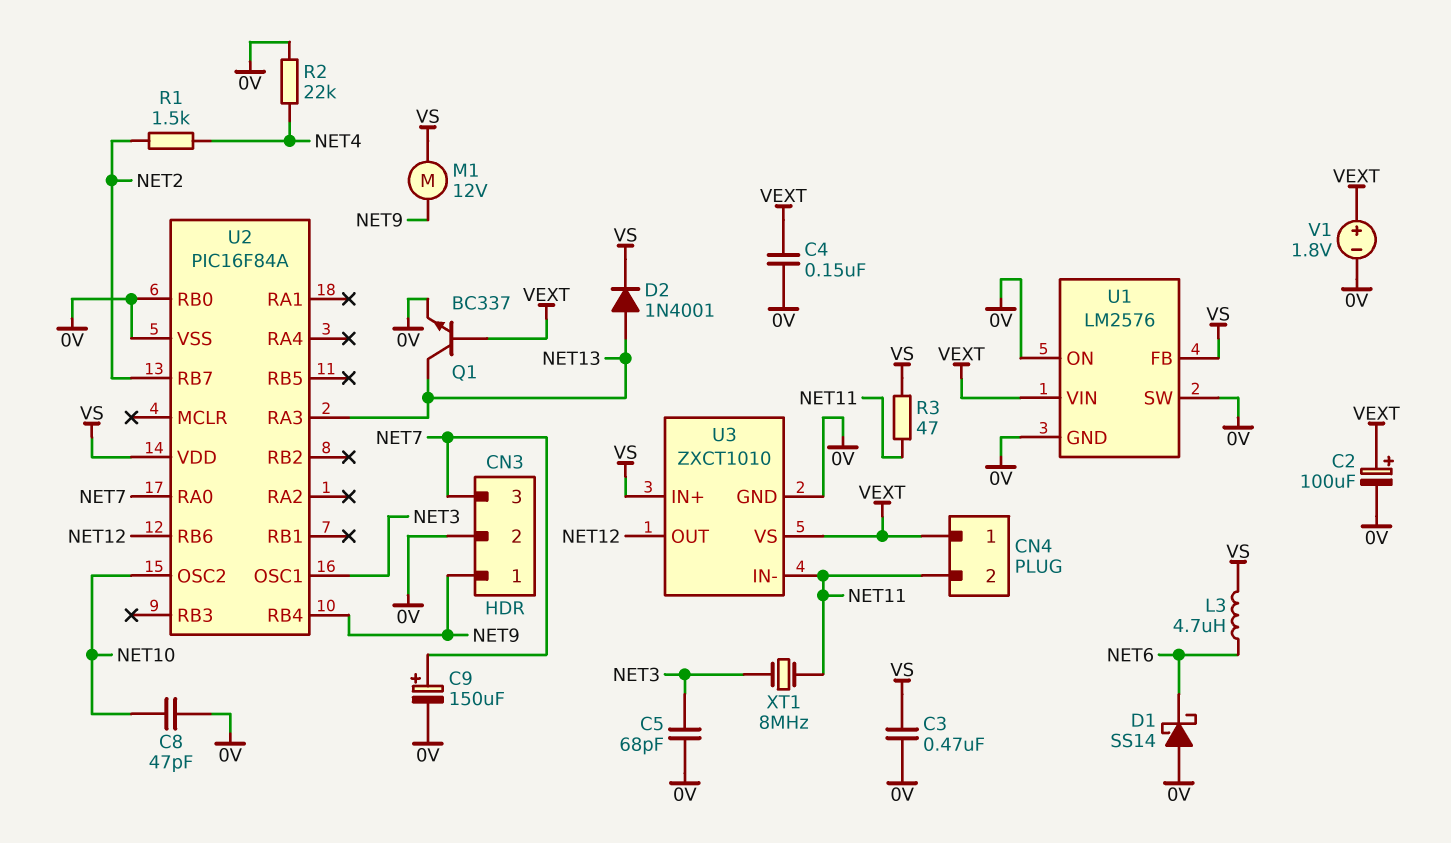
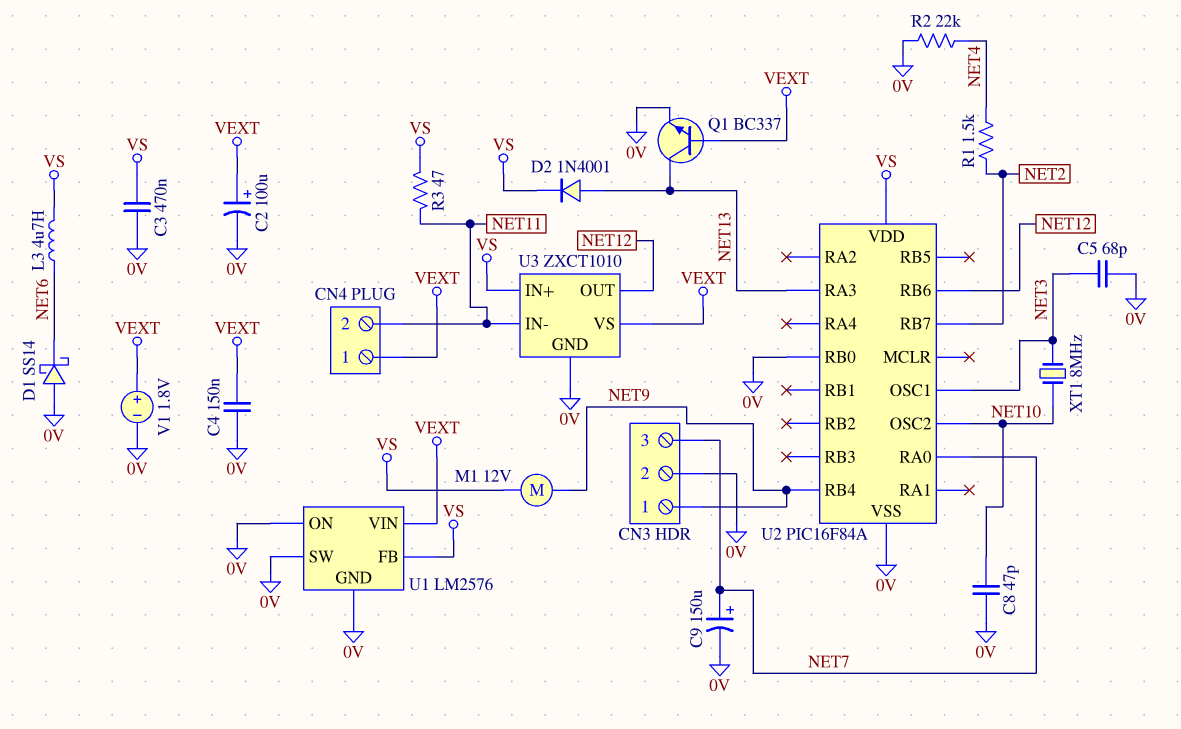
XT1: 8MHz (NET3, NET11) -> 8MHz (NET3, NET10)

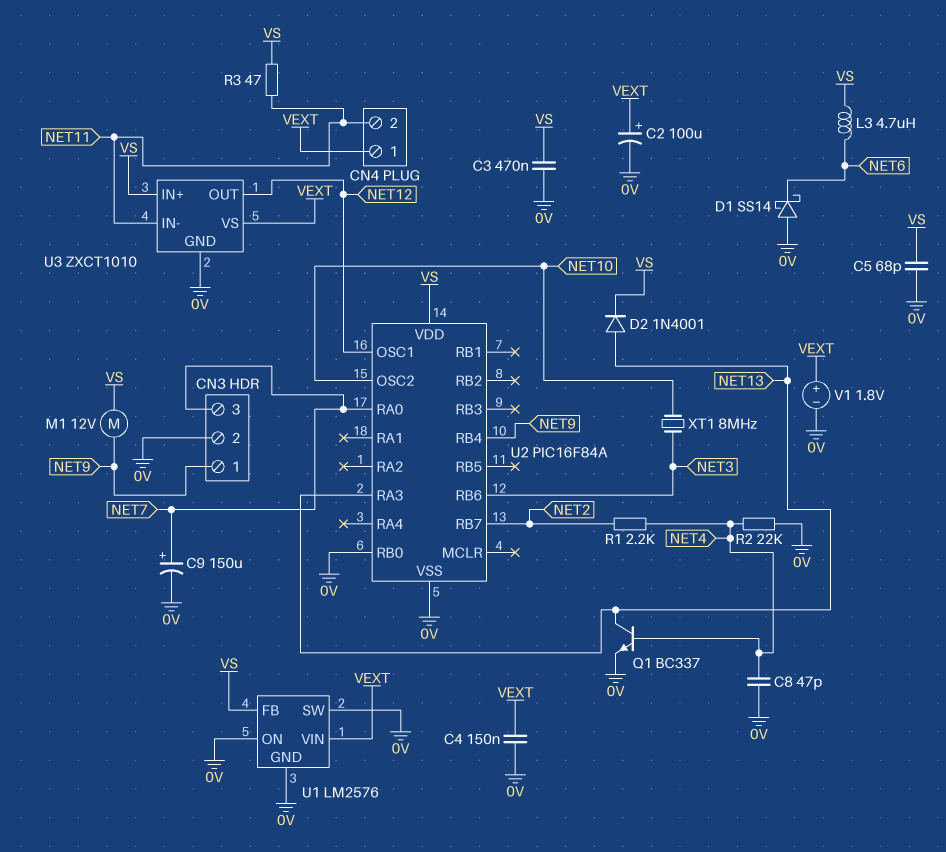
C5: 68pF (0V, NET3) -> 68pF (0V, VS)
C8: 47pF (0V, NET10) -> 47pF (0V, NET4)
Q1: NPN BC337 (B VEXT, C NET13, E 0V) -> NPN BC337 (B NET4, C NET13, E 0V)
R1: 1.5k (NET2, NET4) -> 2.2k (NET2, NET4)
U2 pin OSC1: NET3 -> NET12
U2 pin RB6: NET12 -> NET3

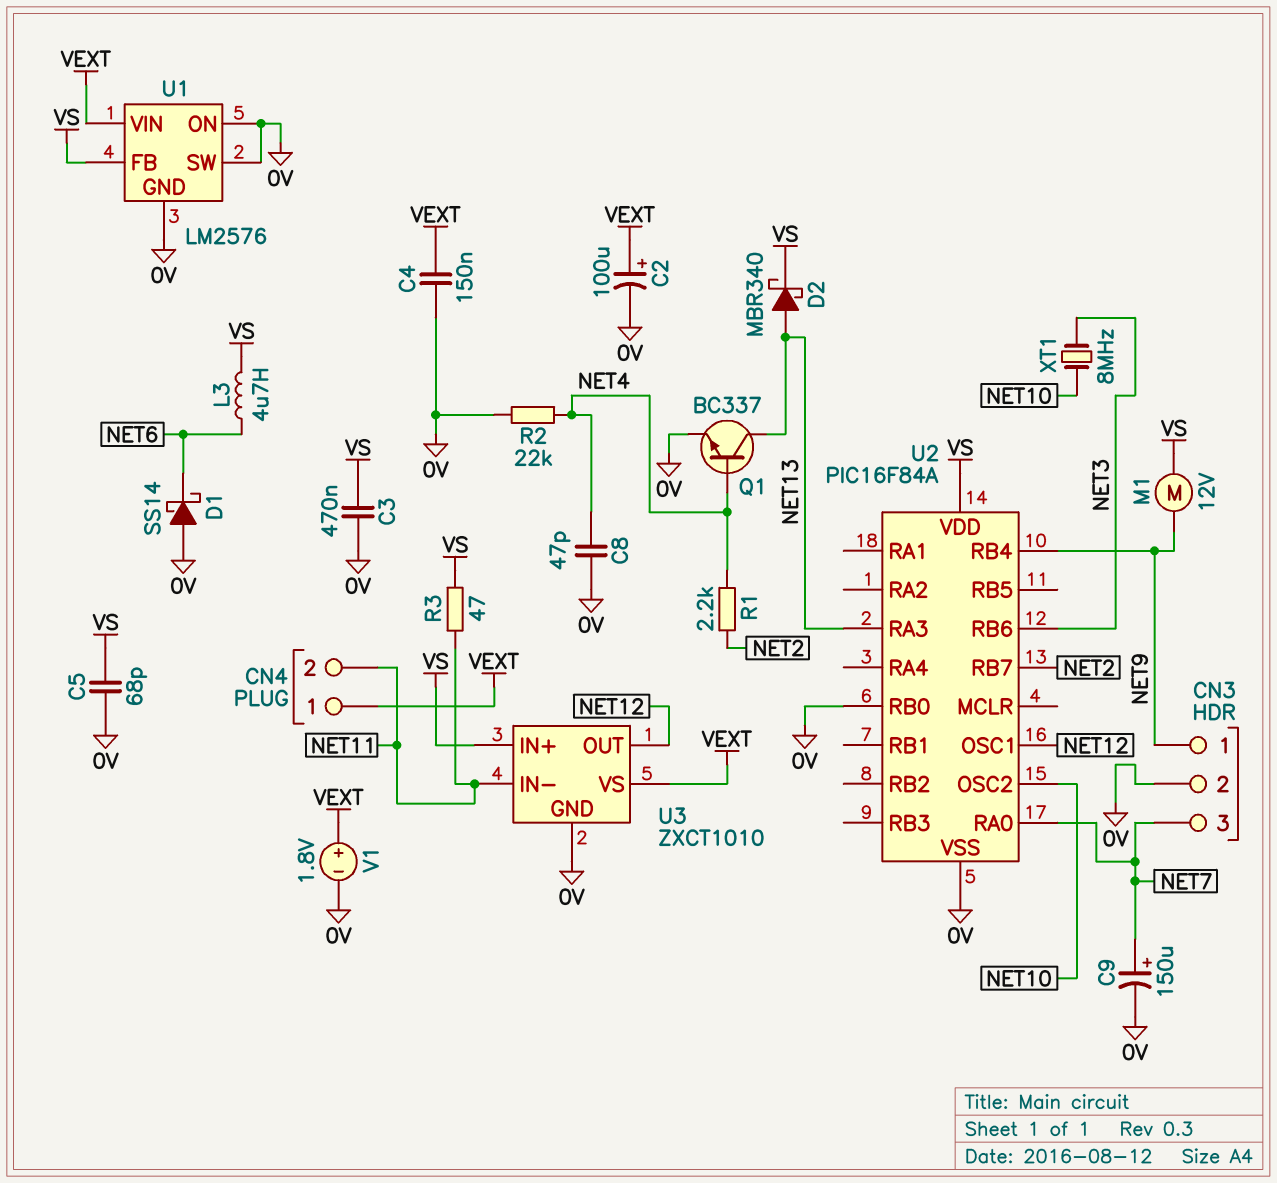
D2: diode 1N4001 (A NET13, K VS) -> schottky MBR340 (A NET13, K VS)

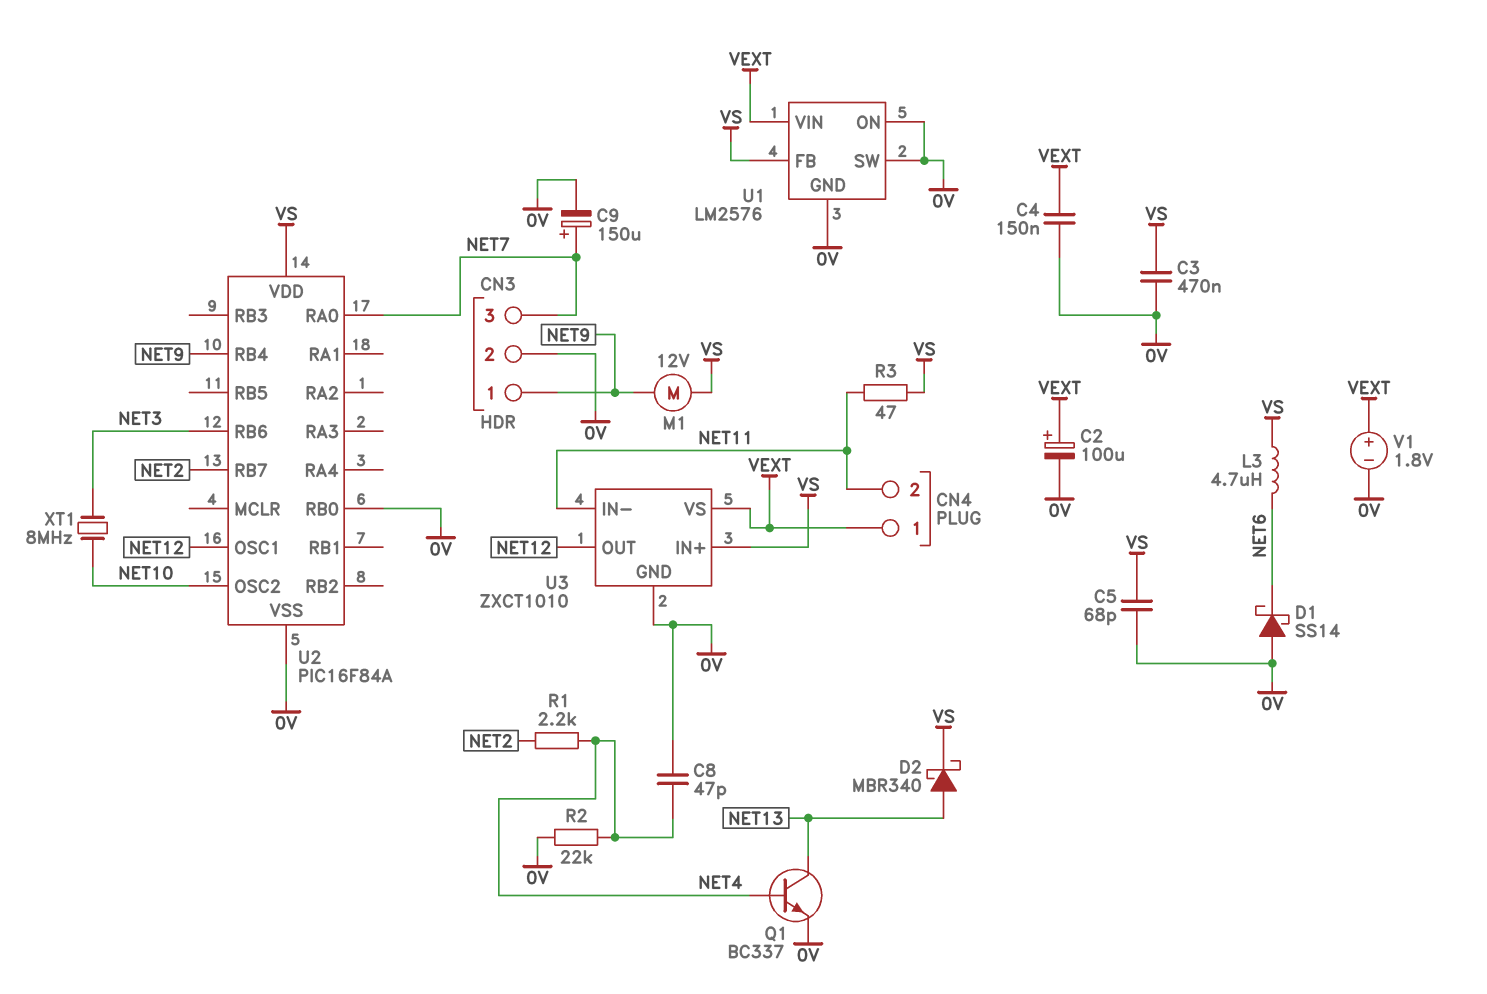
U2 pin RA3: NET13 -> none

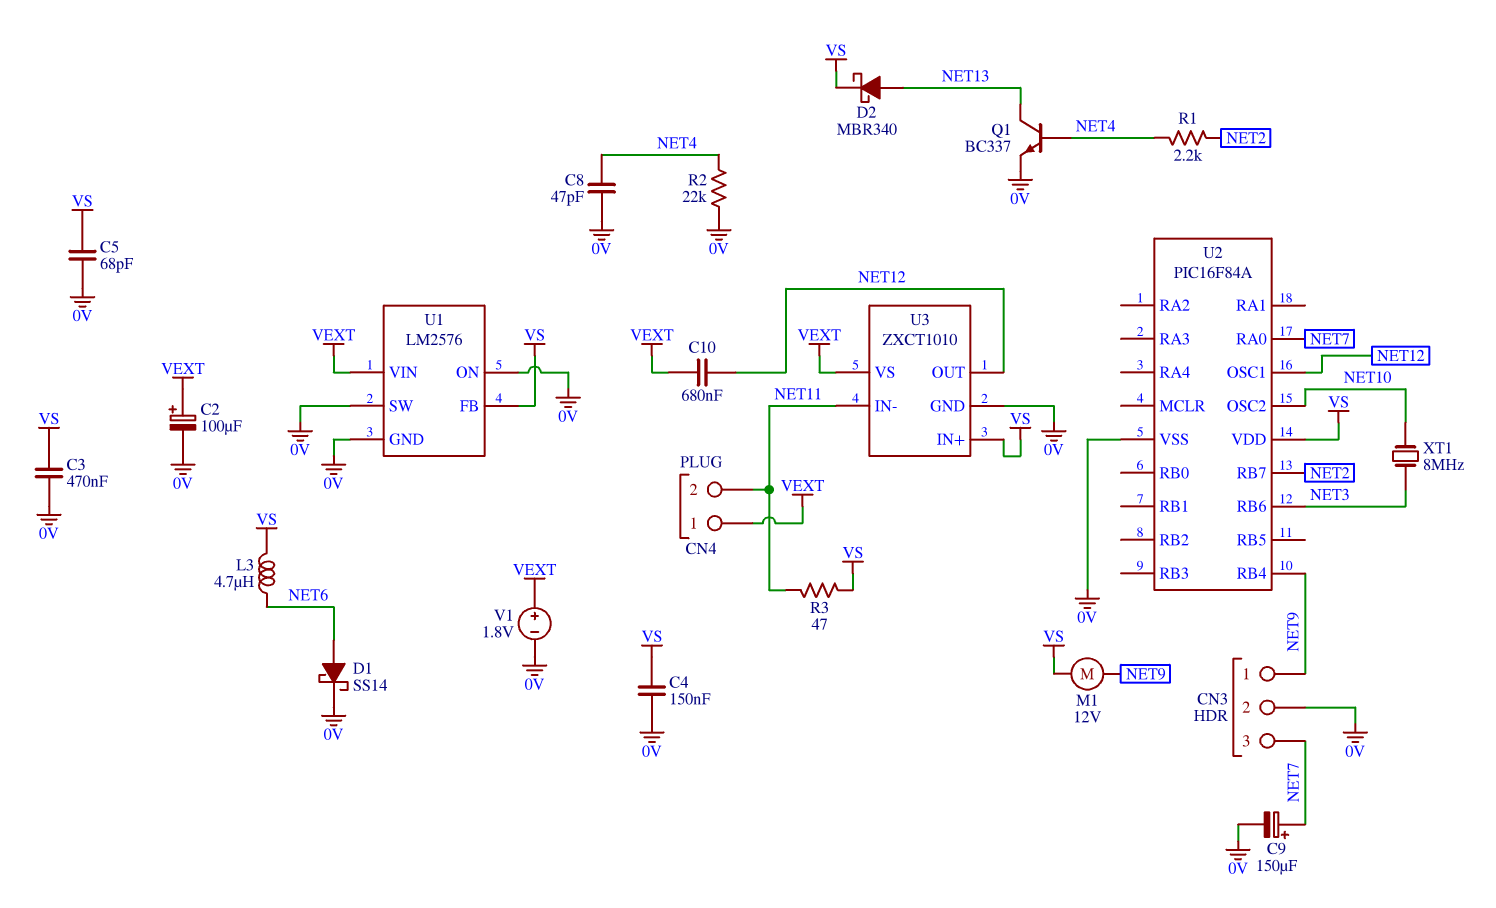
C4: 150nF (0V, VEXT) -> 150nF (0V, VS)
C10: none -> 680nF (NET12, VEXT)
D1: schottky SS14 (A 0V, K NET6) -> schottky SS14 (A NET6, K 0V)
U2 pin RB0: 0V -> none

